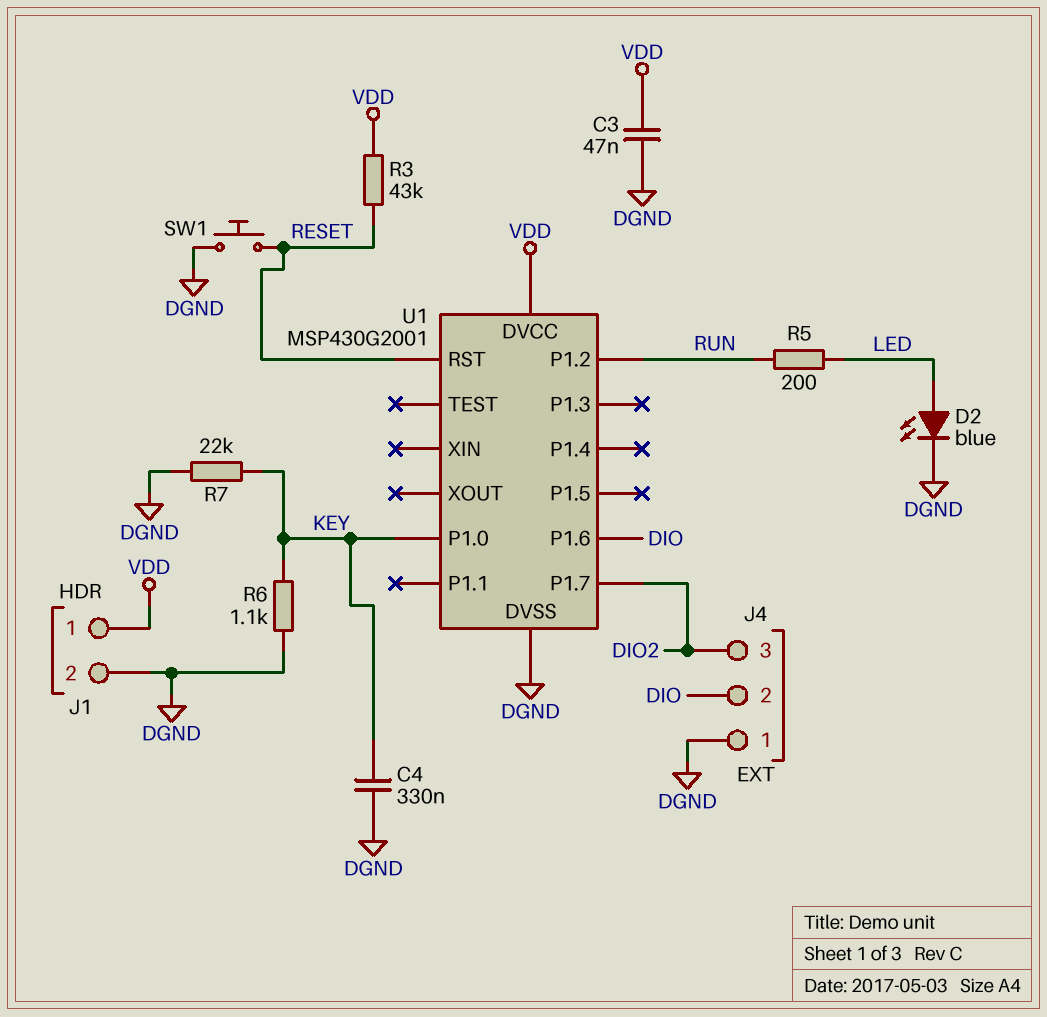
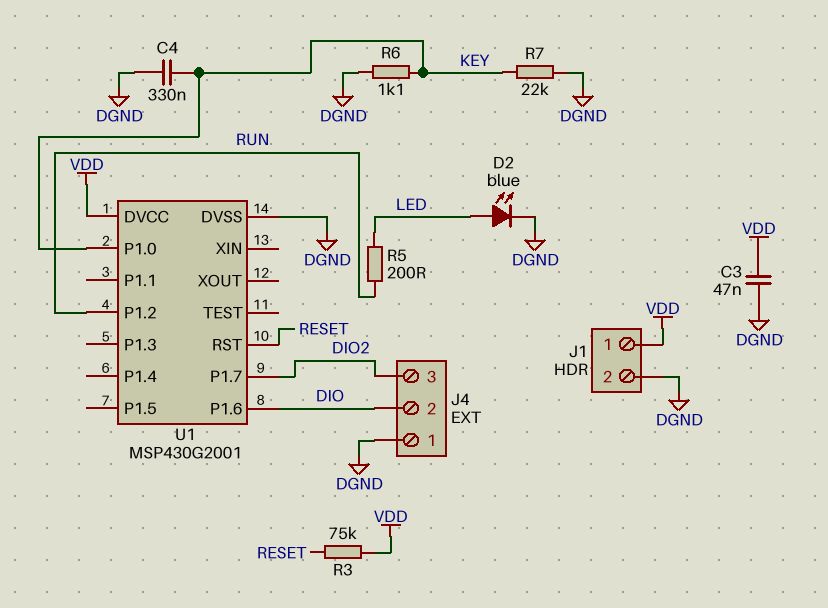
R3: 43k (RESET, VDD) -> 75k (RESET, VDD)
SW1: button (DGND, RESET) -> none

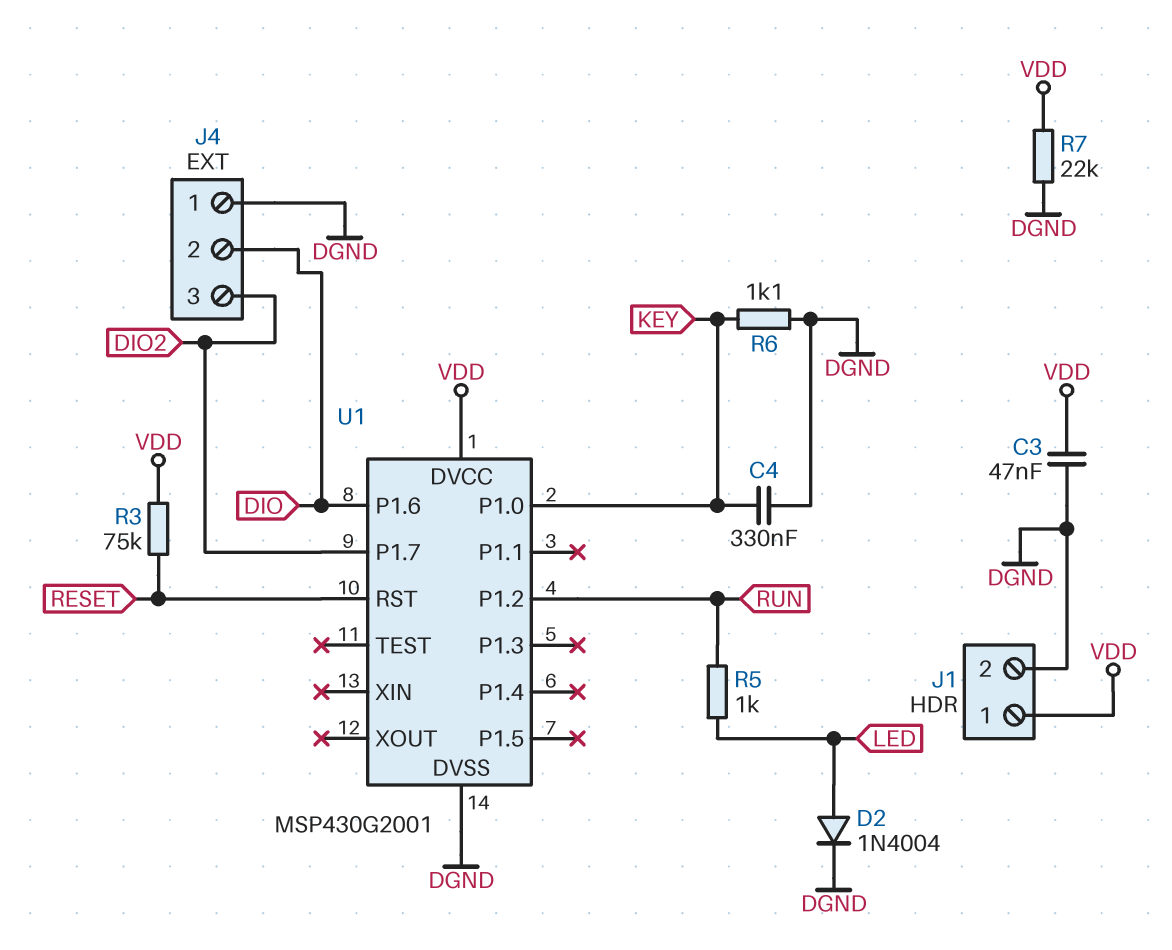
D2: LED blue (A LED, K DGND) -> diode 1N4004 (A LED, K DGND)
R5: 200 (LED, RUN) -> 1k (LED, RUN)
R7: 22k (DGND, KEY) -> 22k (DGND, VDD)

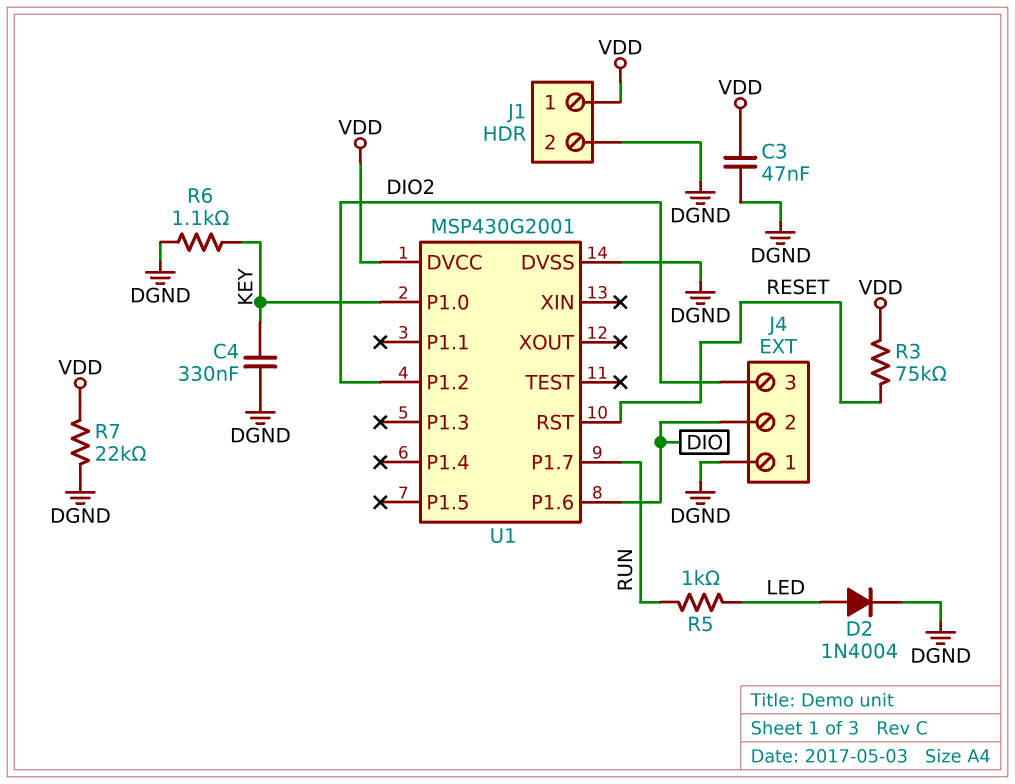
U1 pin P1.2: RUN -> DIO2
U1 pin P1.7: DIO2 -> RUN

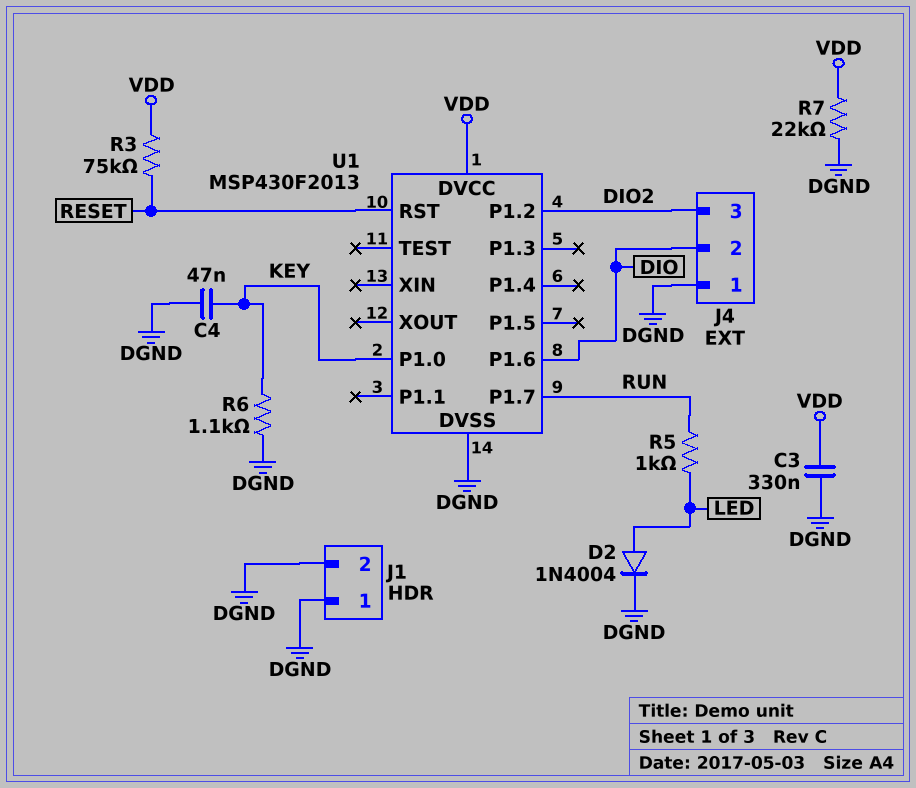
C3: 47nF (DGND, VDD) -> 330nF (DGND, VDD)
C4: 330nF (DGND, KEY) -> 47nF (DGND, KEY)
J1 pin 1: VDD -> DGND
U1: MSP430G2001 -> MSP430F2013

